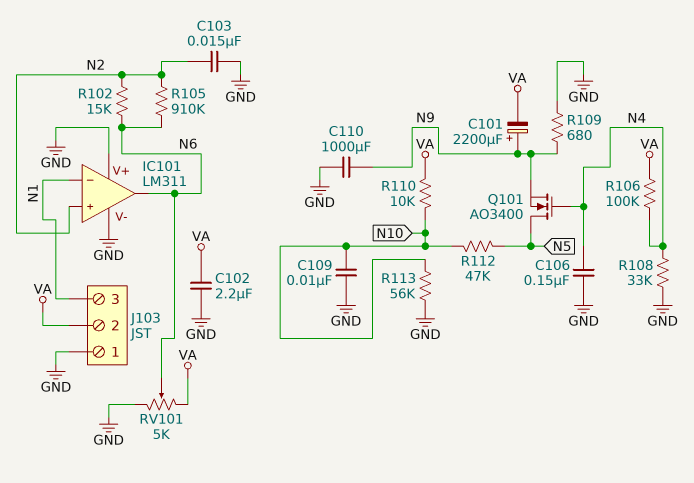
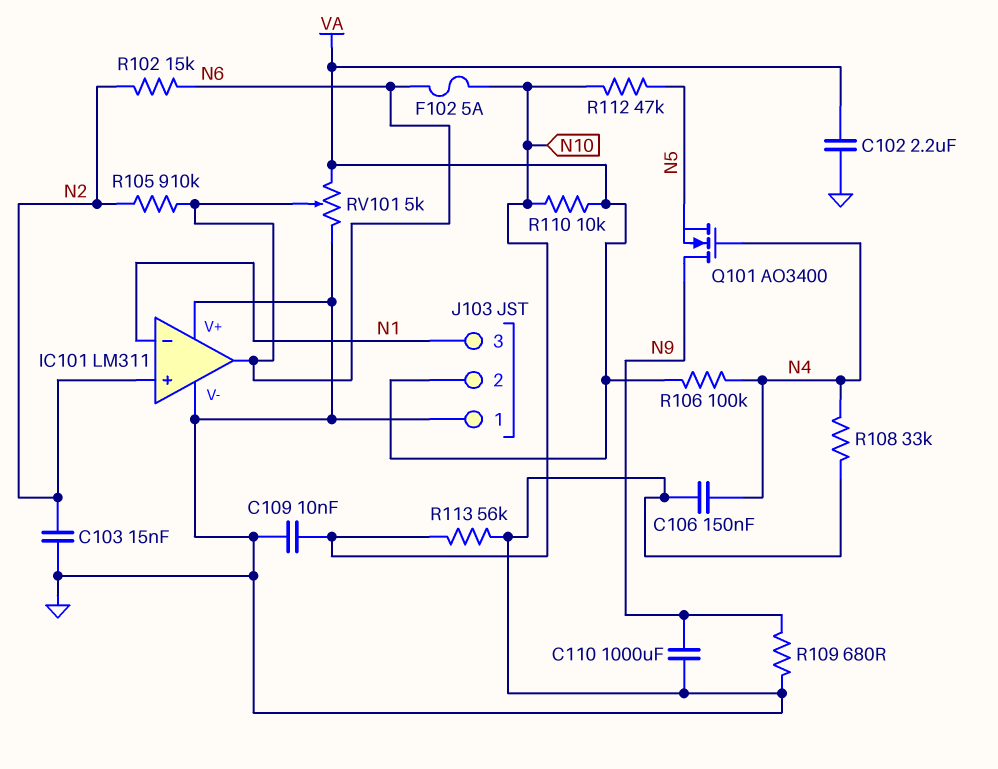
C101: 2200uF (plus N9, minus VA) -> none
F102: none -> 5A (N6, N10)
Q101: NMOS AO3400 (G N4, D N5, S N9) -> NMOS AO3400 (G N4, D N9, S N5)

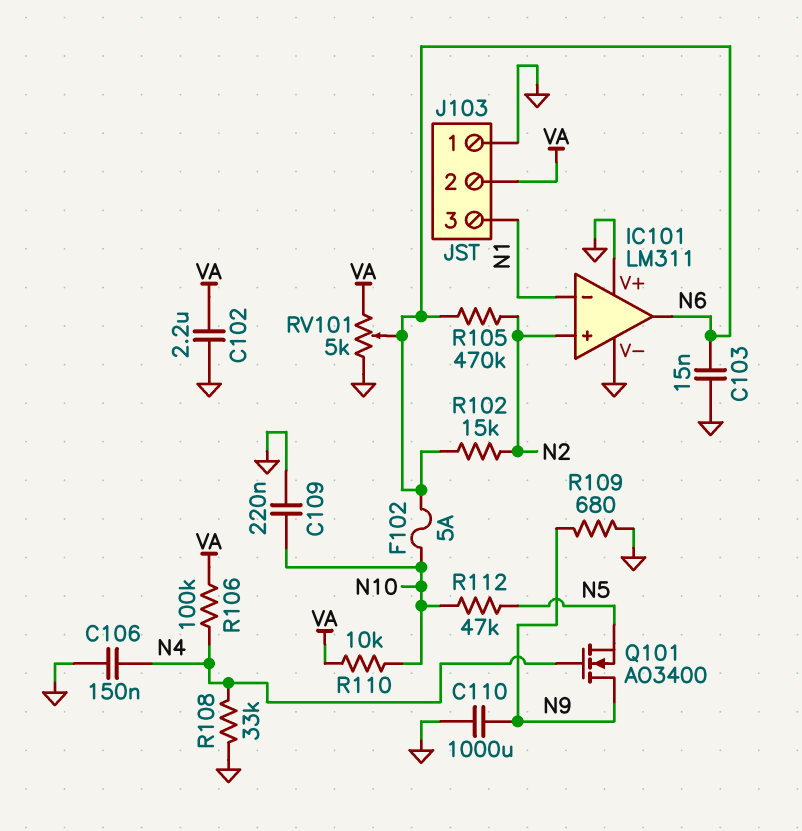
C103: 15nF (GND, N2) -> 15nF (GND, N6)
C109: 10nF (GND, N10) -> 220nF (GND, N10)
R105: 910k (N2, N6) -> 470k (N2, N6)
R113: 56k (GND, N10) -> none

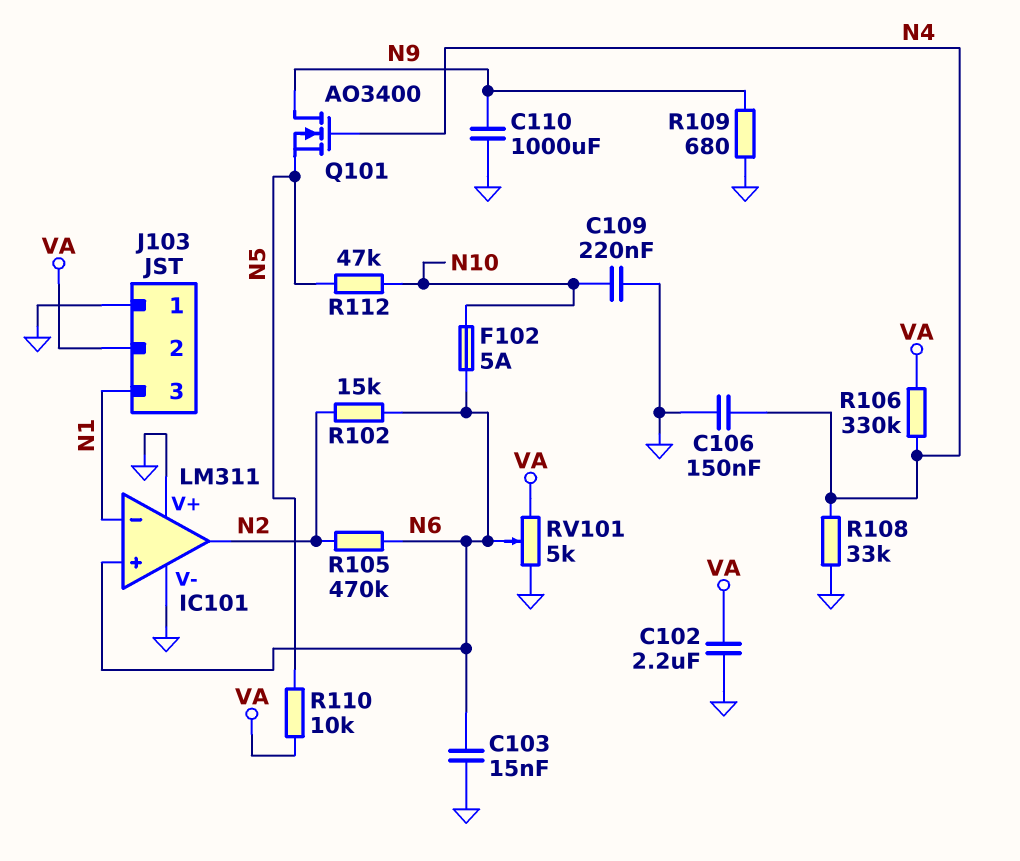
IC101 pin in+: N2 -> N6
IC101 pin out: N6 -> N2
R106: 100k (N4, VA) -> 330k (N4, VA)
R110: 10k (N10, VA) -> 10k (N5, VA)

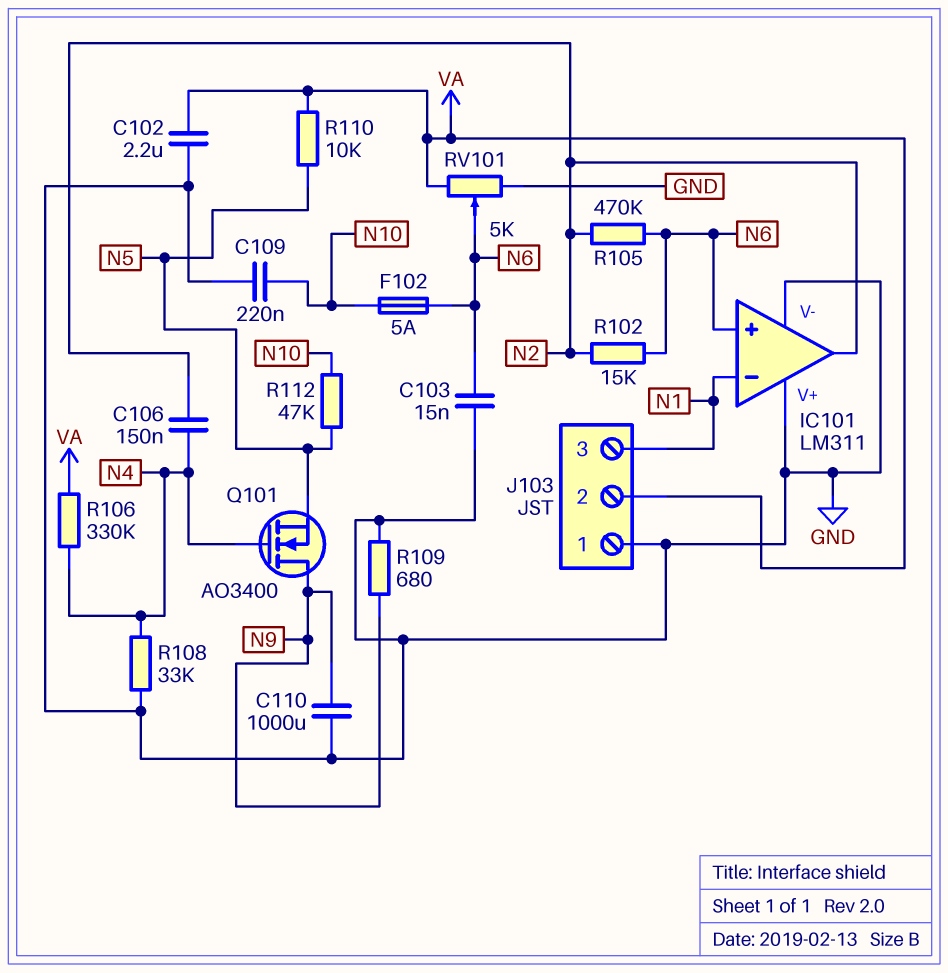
C106: 150nF (GND, N4) -> 150nF (N2, N4)

